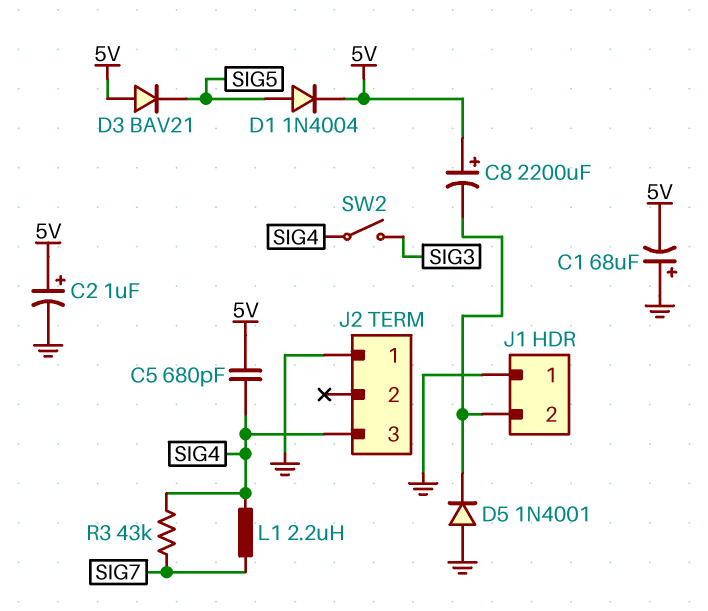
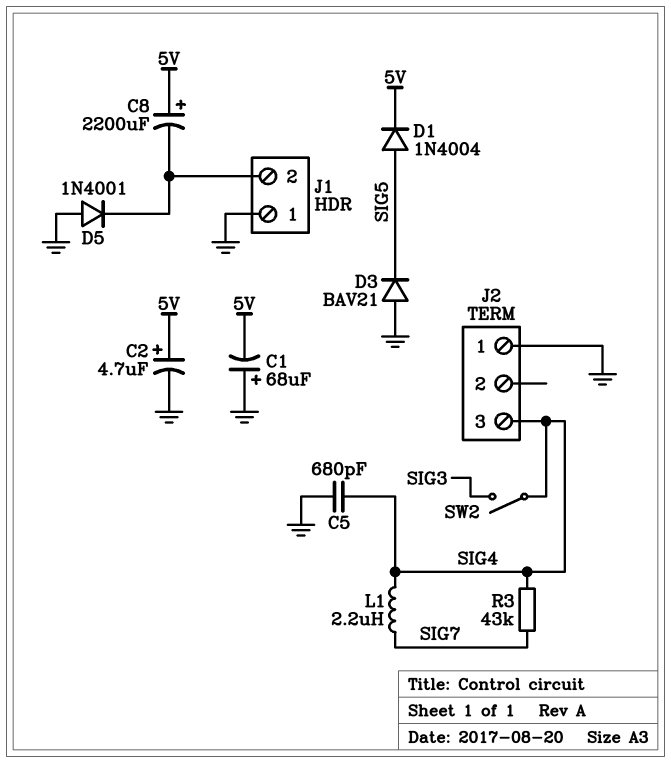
C2: 1uF (plus 5V, minus GND) -> 4.7uF (plus 5V, minus GND)
C5: 680pF (5V, SIG4) -> 680pF (GND, SIG4)
D3: diode BAV21 (A 5V, K SIG5) -> diode BAV21 (A GND, K SIG5)

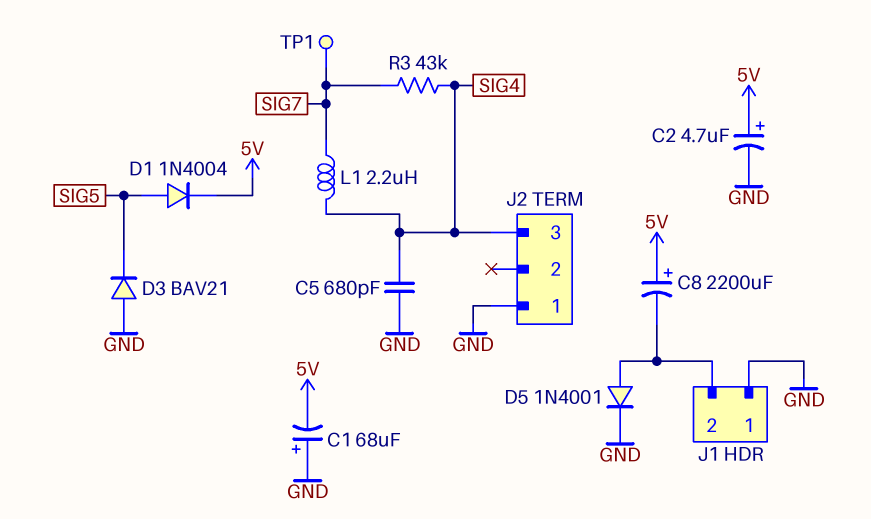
D5: diode 1N4001 (A GND, K J1/2) -> diode 1N4001 (A J1/2, K GND)
SW2: switch (SIG3, SIG4) -> none
TP1: none -> test point (SIG7)

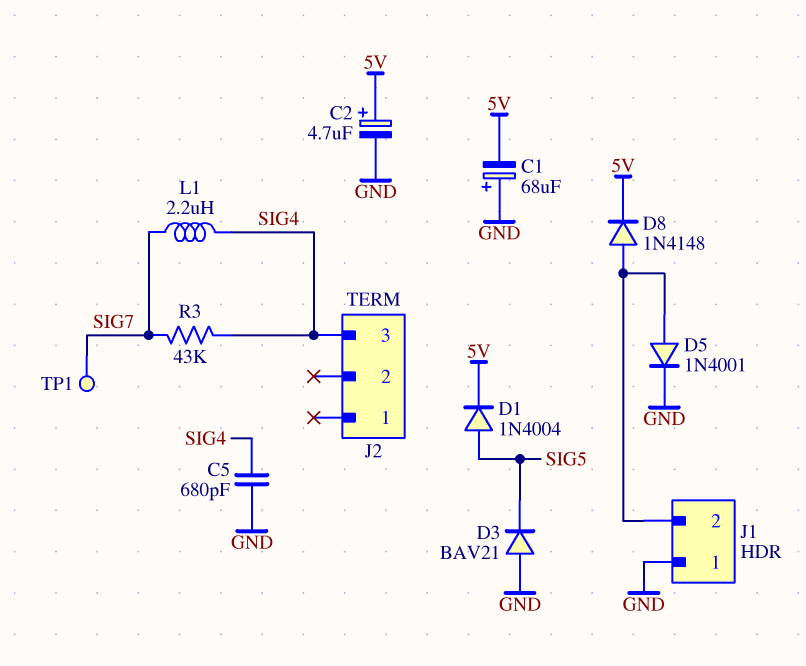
C8: 2200uF (plus 5V, minus J1/2) -> none
D8: none -> diode 1N4148 (A J1/2, K 5V)
J2 pin 1: GND -> none

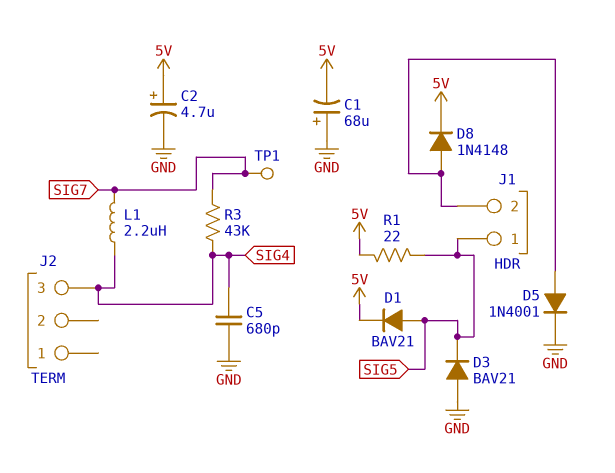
D1: diode 1N4004 (A SIG5, K 5V) -> diode BAV21 (A SIG5, K 5V)
J1 pin 1: GND -> SIG5
R1: none -> 22 (5V, SIG5)

